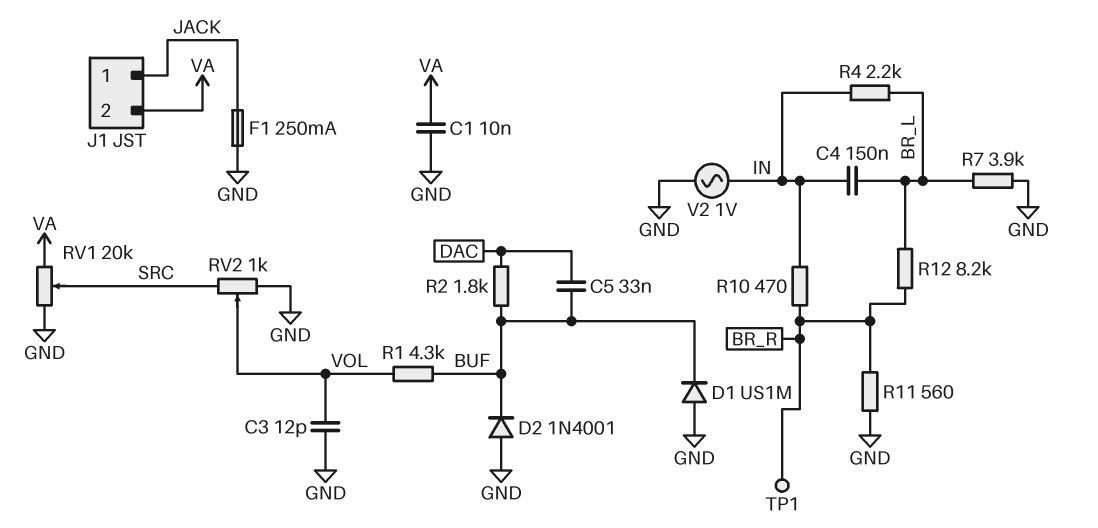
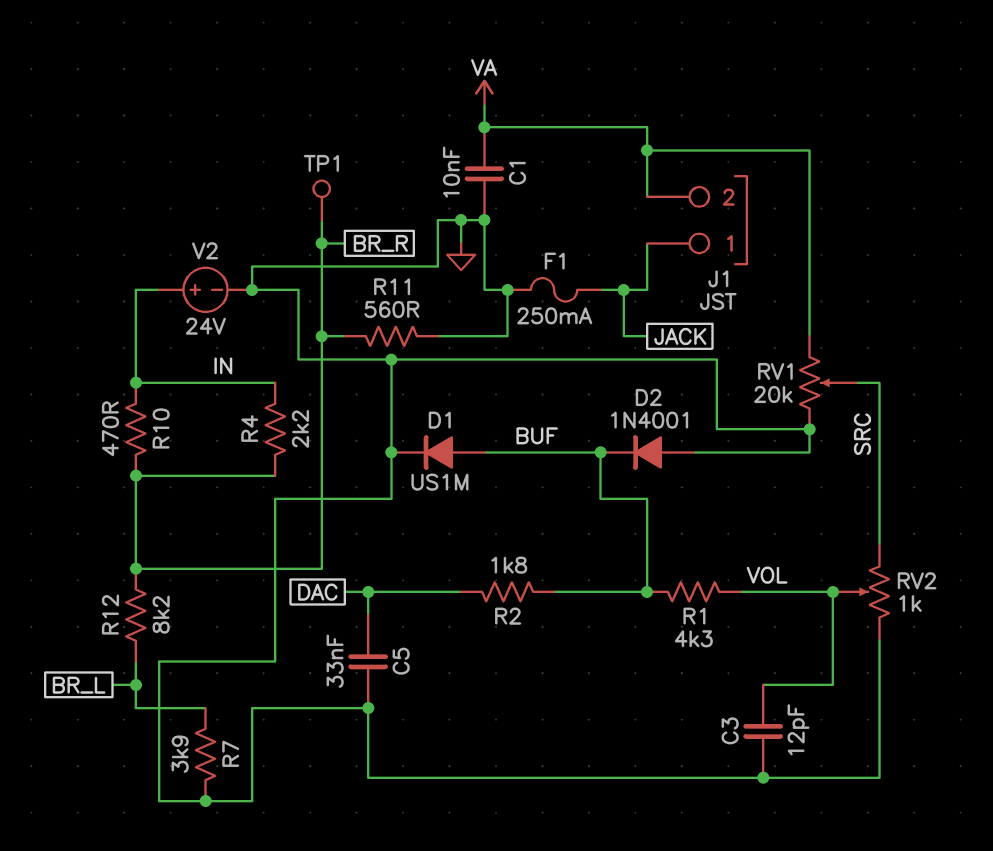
C4: 150nF (BR_L, IN) -> none
C5: 33nF (BUF, DAC) -> 33nF (DAC, GND)
D1: diode US1M (A GND, K BUF) -> diode US1M (A BUF, K GND)
R4: 2.2k (BR_L, IN) -> 2.2k (BR_R, IN)
V2: AC 1V (GND, IN) -> 24V (plus IN, minus GND)

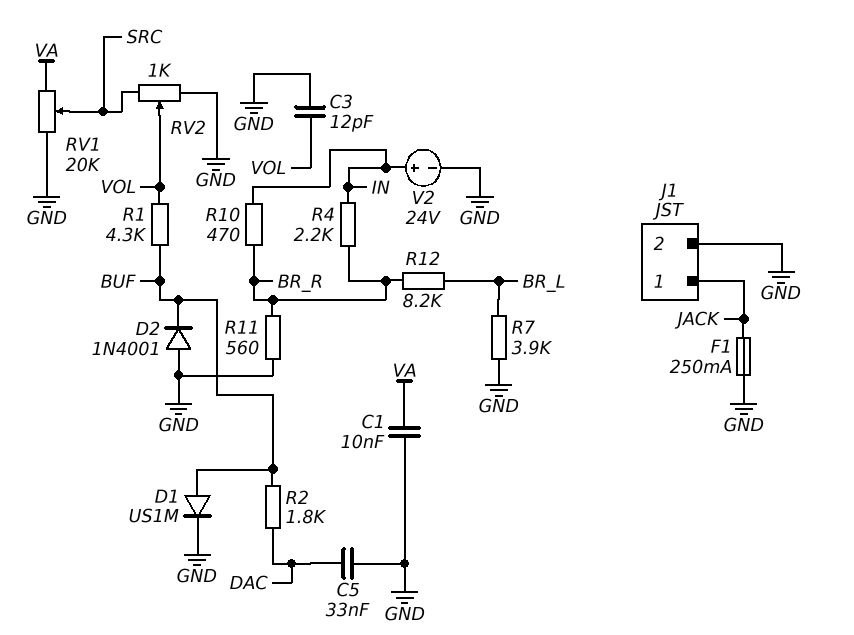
J1 pin 2: VA -> GND
TP1: test point (BR_R) -> none

